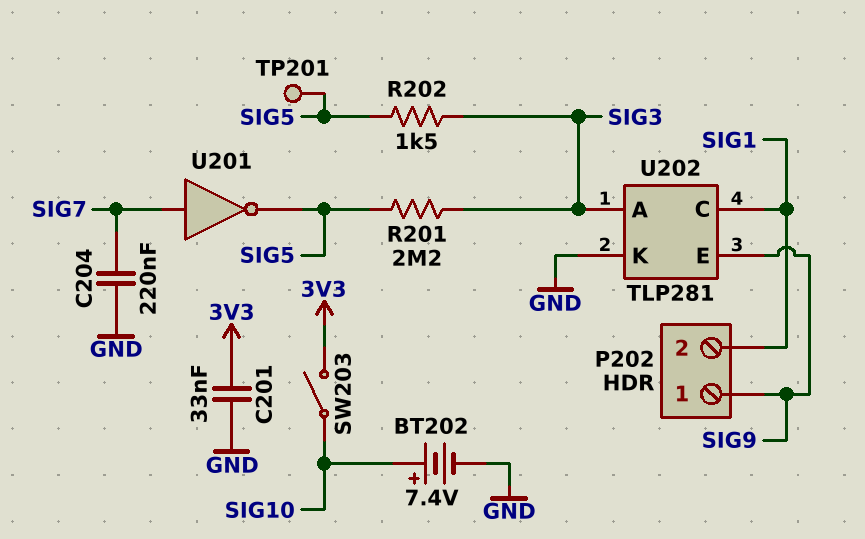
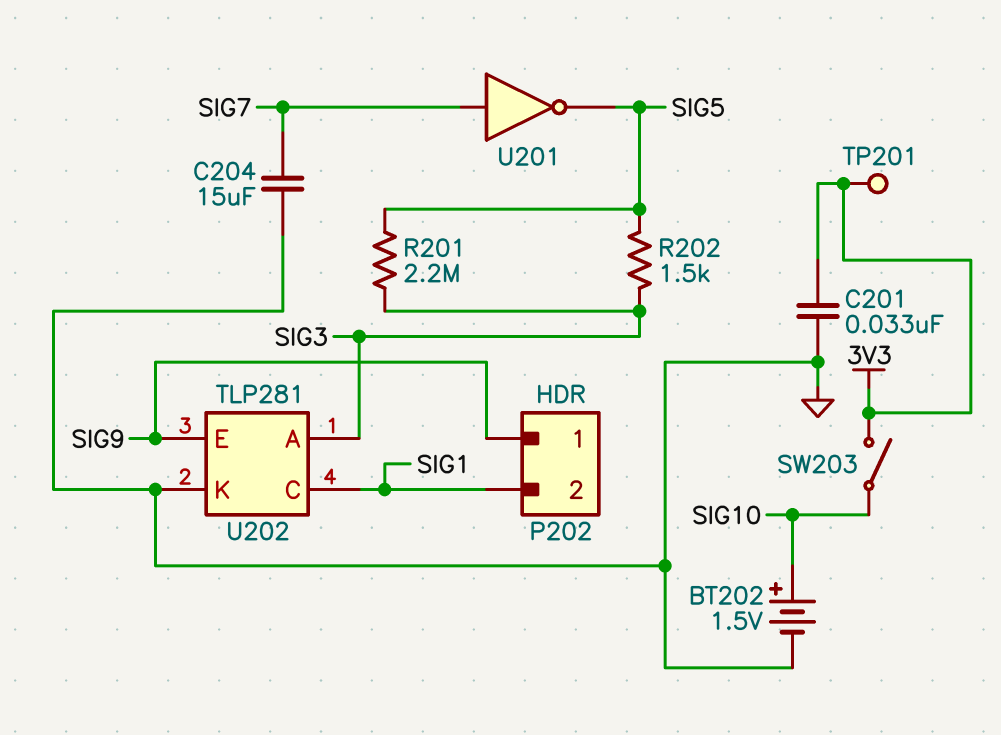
BT202: 7.4V (plus SIG10, minus GND) -> 1.5V (plus SIG10, minus GND)
C204: 220nF (GND, SIG7) -> 15uF (GND, SIG7)
TP201: test point (SIG5) -> test point (3V3)

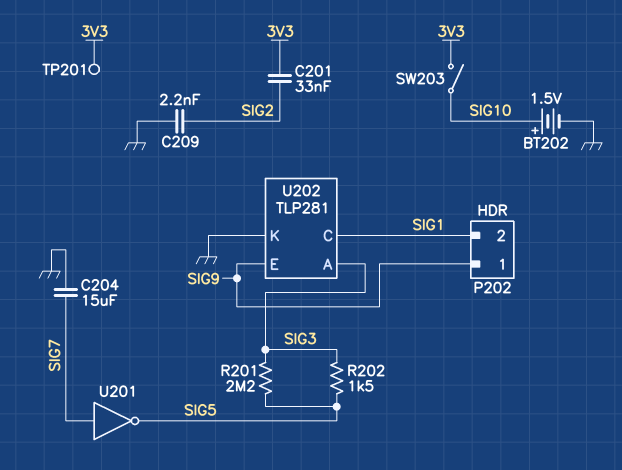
C201: 33nF (3V3, GND) -> 33nF (3V3, SIG2)
C209: none -> 2.2nF (GND, SIG2)

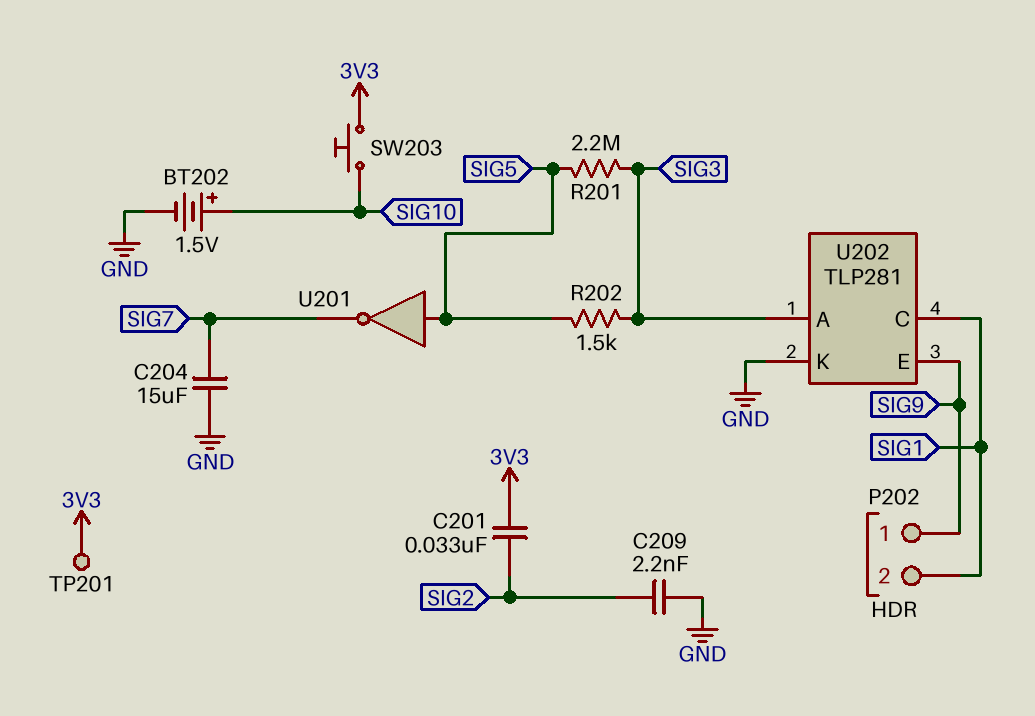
SW203: switch (3V3, SIG10) -> button (3V3, SIG10)
U201: NOT (in SIG7, out SIG5) -> NOT (in SIG5, out SIG7)

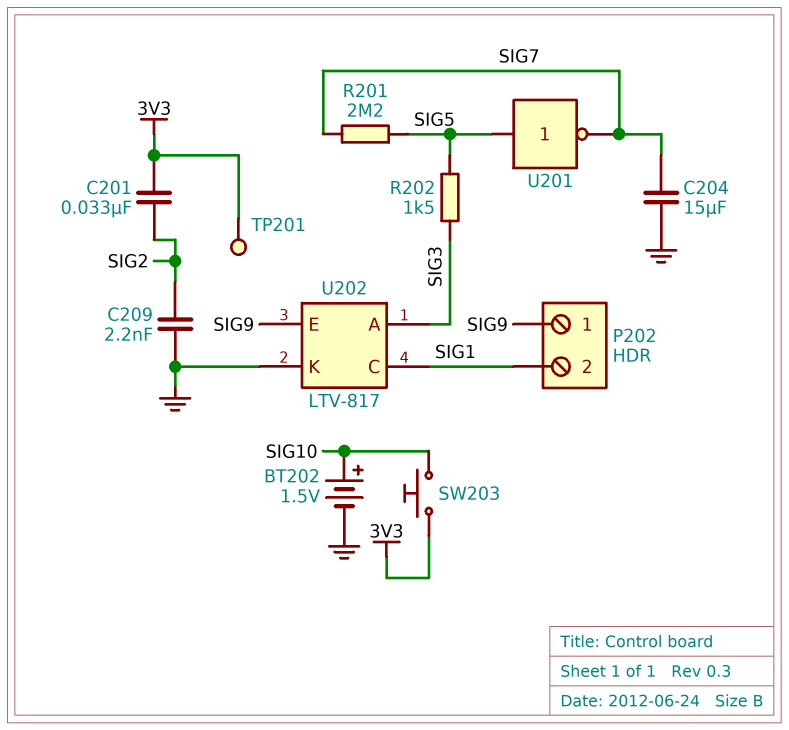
R201: 2.2M (SIG3, SIG5) -> 2.2M (SIG5, SIG7)
U202: TLP281 -> LTV-817

